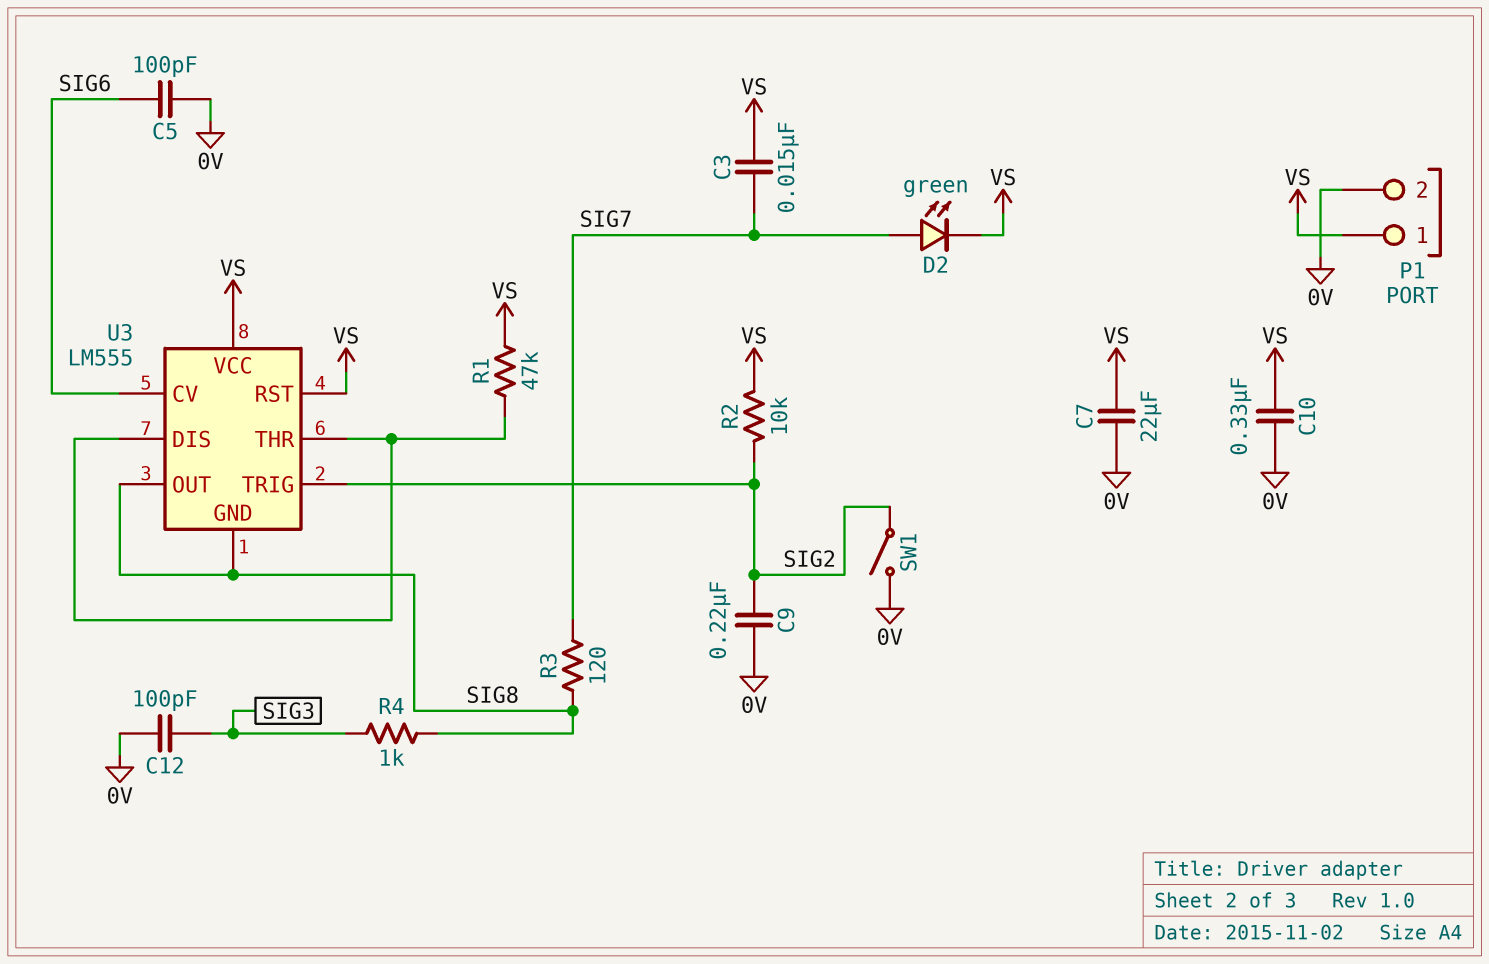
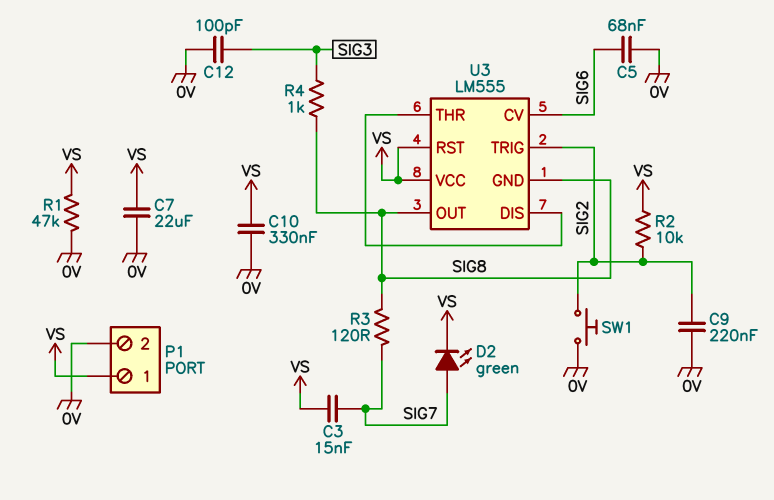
C5: 100pF (0V, SIG6) -> 68nF (0V, SIG6)
R1: 47k (U3/DIS, VS) -> 47k (0V, VS)
SW1: switch (0V, SIG2) -> button (0V, SIG2)

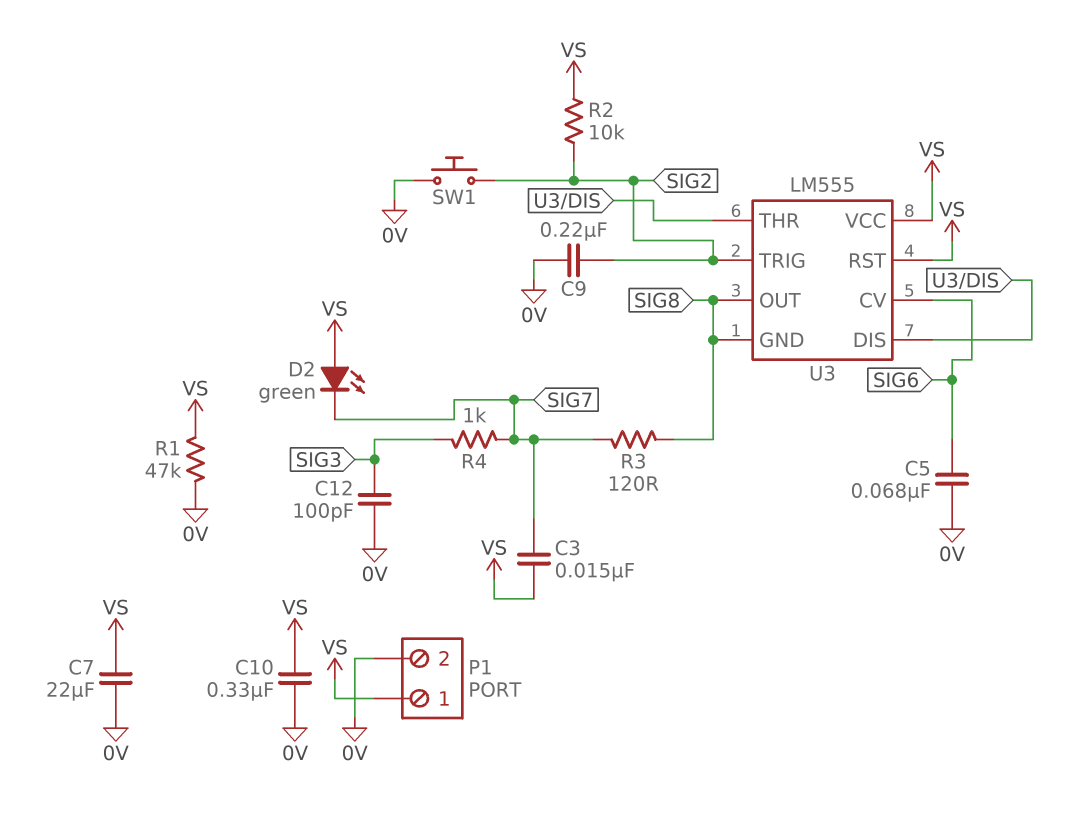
D2: LED green (A SIG7, K VS) -> LED green (A VS, K SIG7)
R4: 1k (SIG3, SIG8) -> 1k (SIG3, SIG7)

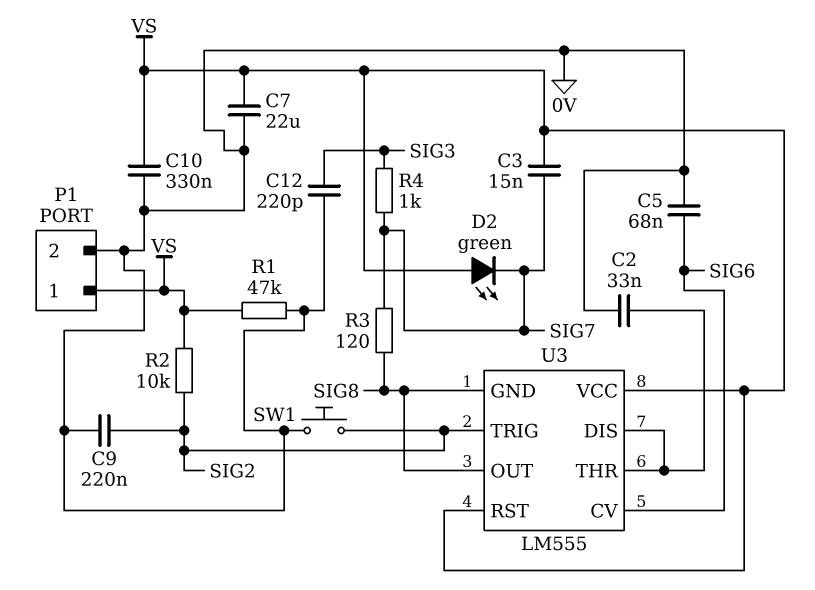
C2: none -> 33nF (0V, U3/DIS)
C12: 100pF (0V, SIG3) -> 220pF (0V, SIG3)

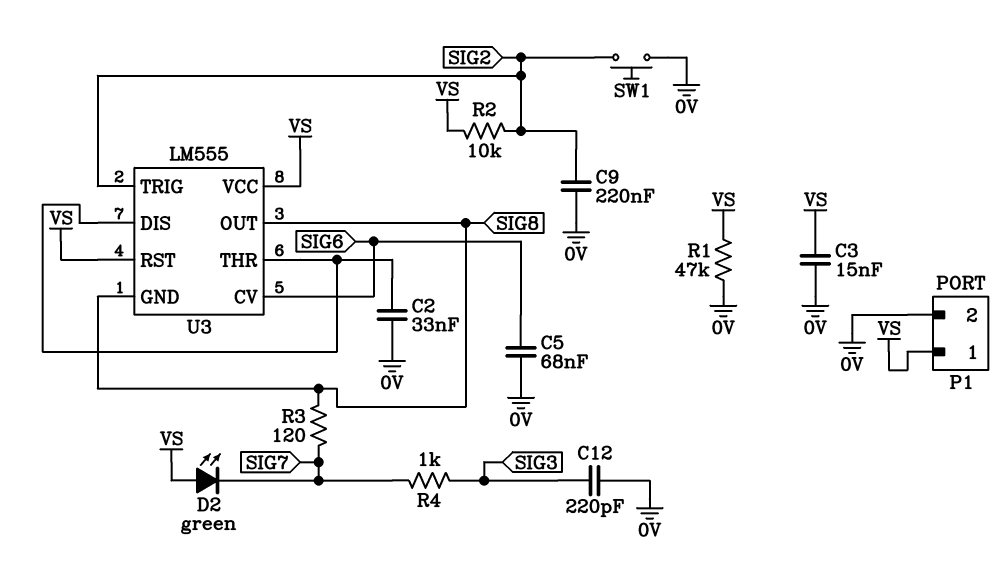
C3: 15nF (SIG7, VS) -> 15nF (0V, VS)
C7: 22uF (0V, VS) -> none
C10: 330nF (0V, VS) -> none

